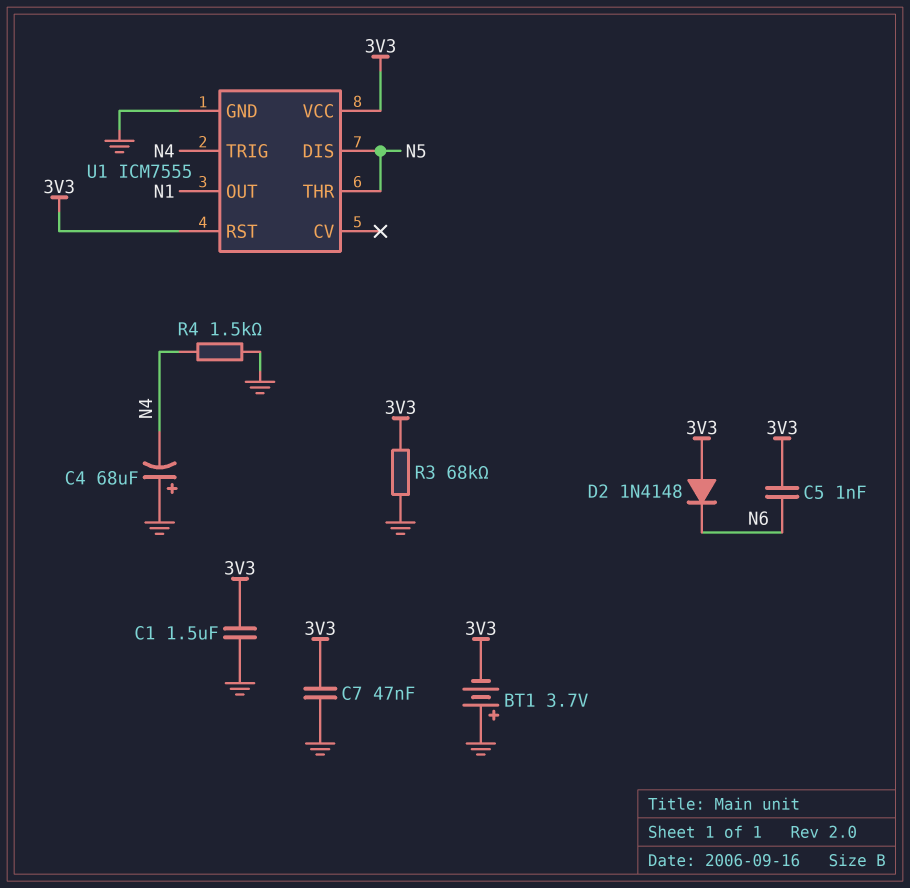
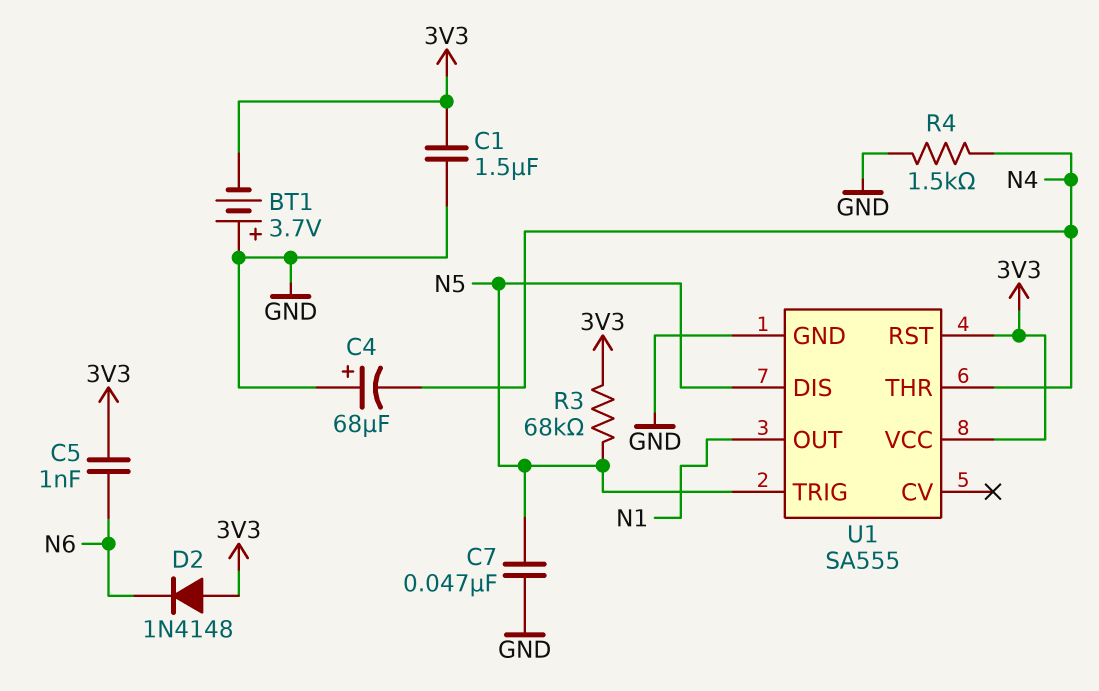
C7: 47nF (3V3, GND) -> 47nF (GND, N5)
R3: 68k (3V3, GND) -> 68k (3V3, N5)
U1: ICM7555 -> SA555
U1 pin THR: N5 -> N4
U1 pin TRIG: N4 -> N5

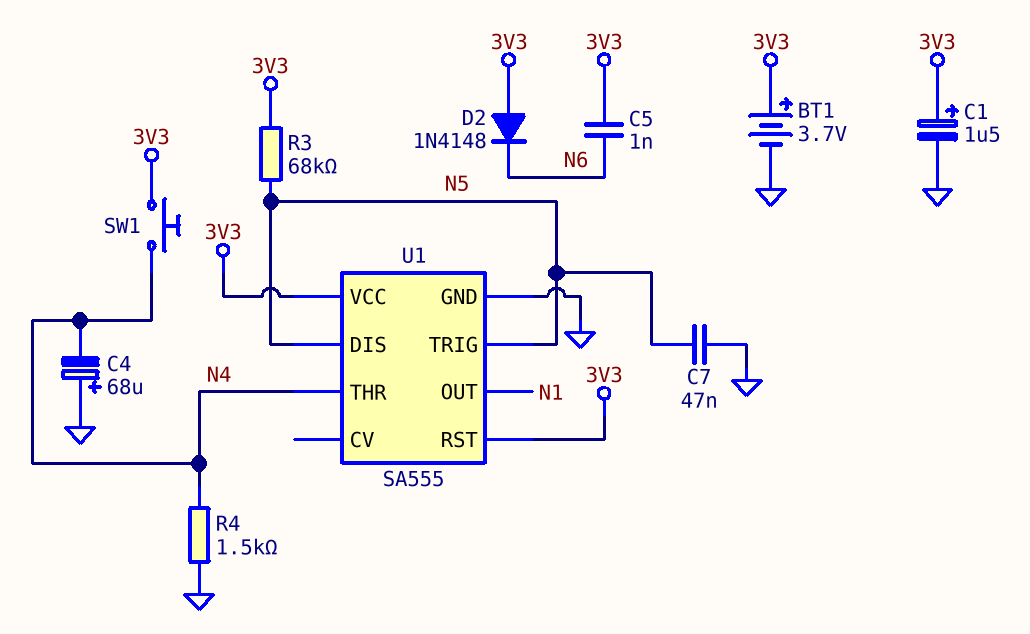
BT1: 3.7V (plus GND, minus 3V3) -> 3.7V (plus 3V3, minus GND)
C1: 1.5uF (3V3, GND) -> 1.5uF (plus 3V3, minus GND)
SW1: none -> button (3V3, N4)

